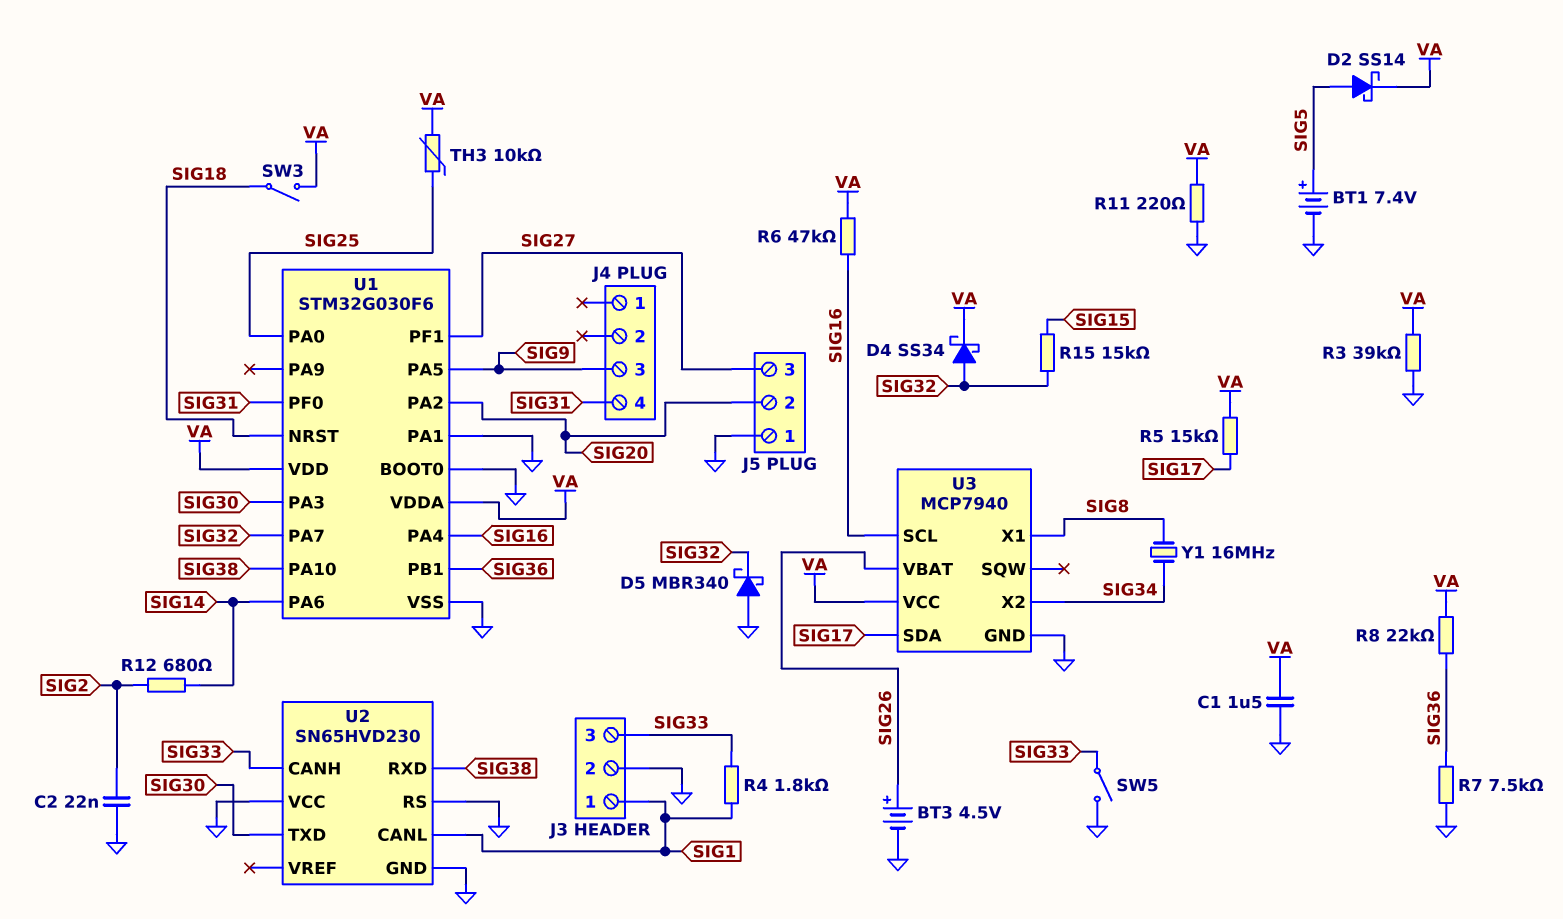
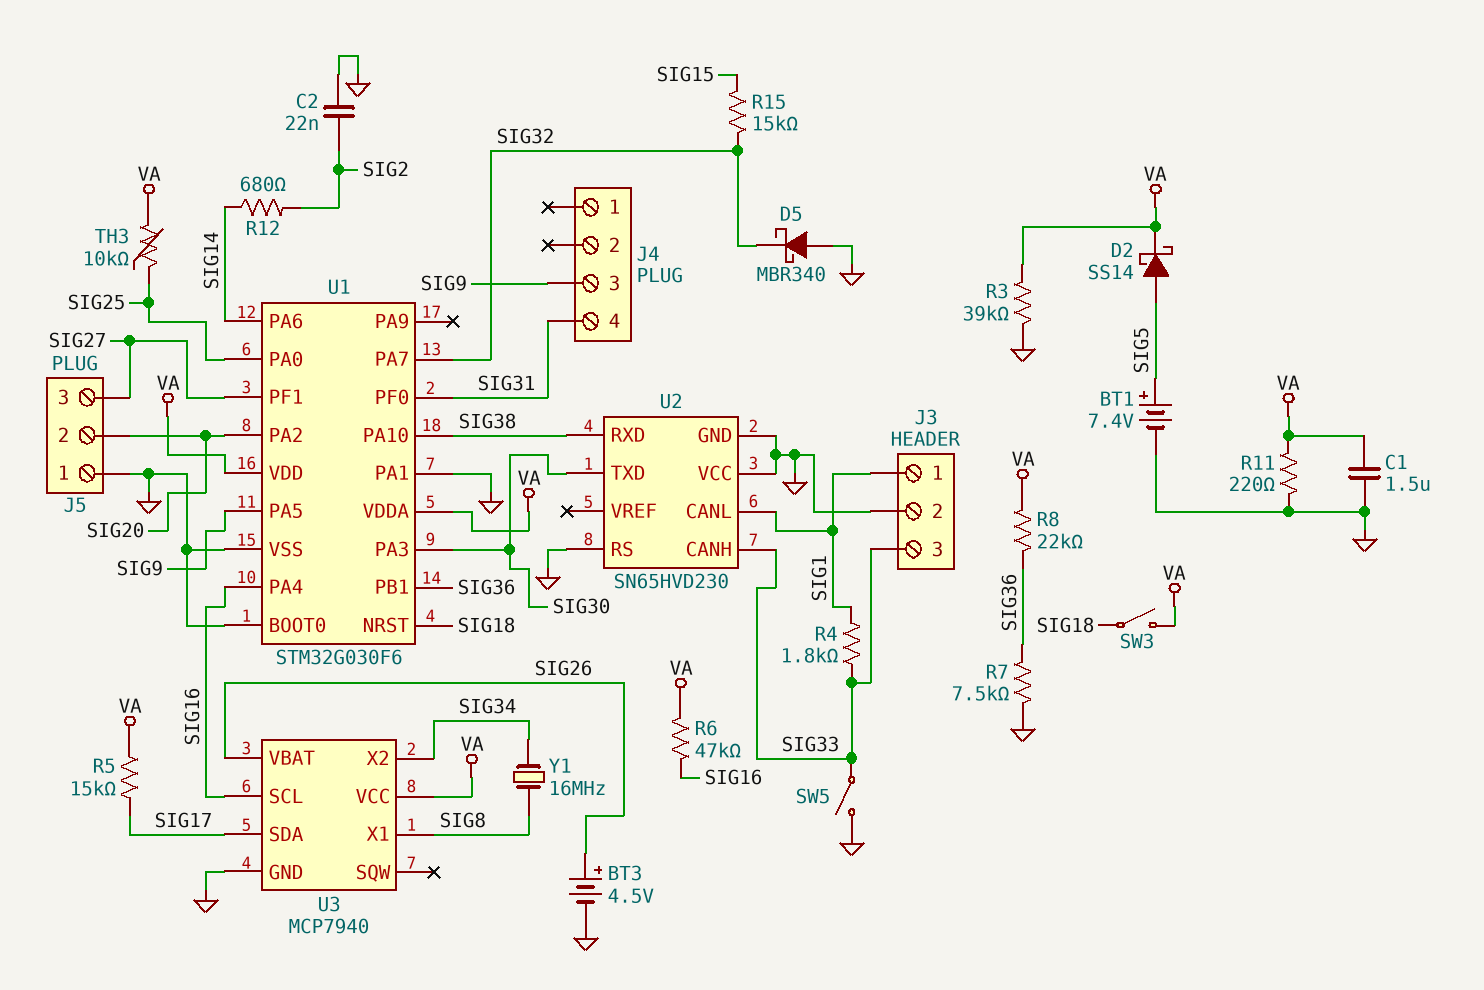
D4: schottky SS34 (A SIG32, K VA) -> none

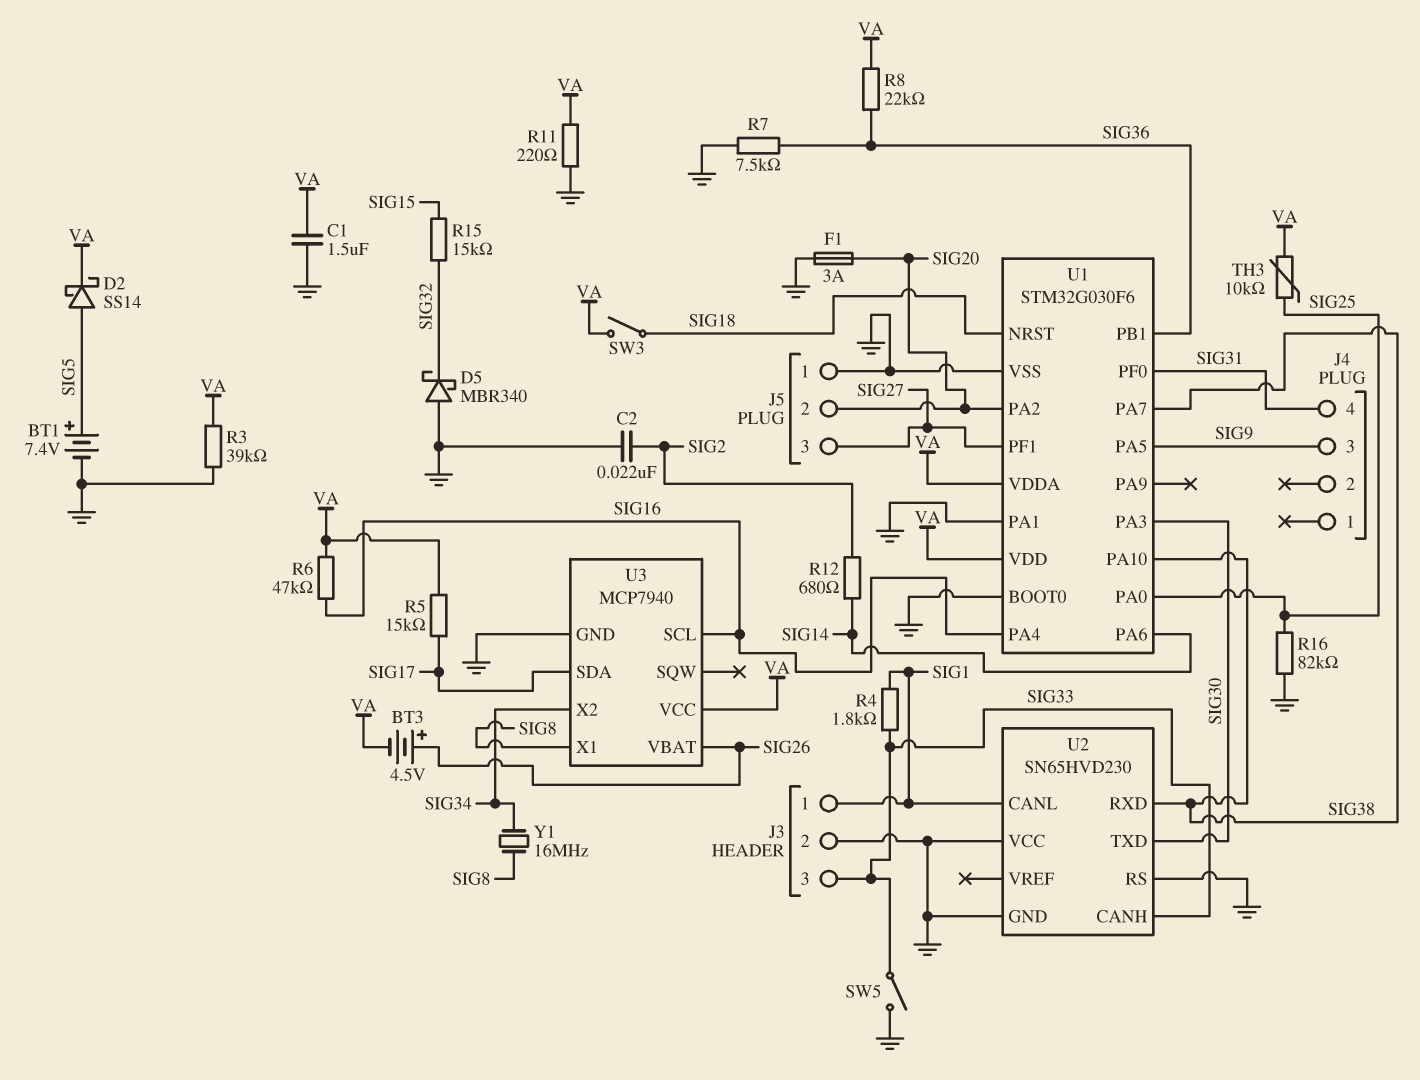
BT3: 4.5V (plus SIG26, minus GND) -> 4.5V (plus SIG26, minus VA)
F1: none -> 3A (GND, SIG20)
R16: none -> 82k (GND, SIG25)
U1 pin PA7: SIG32 -> SIG38

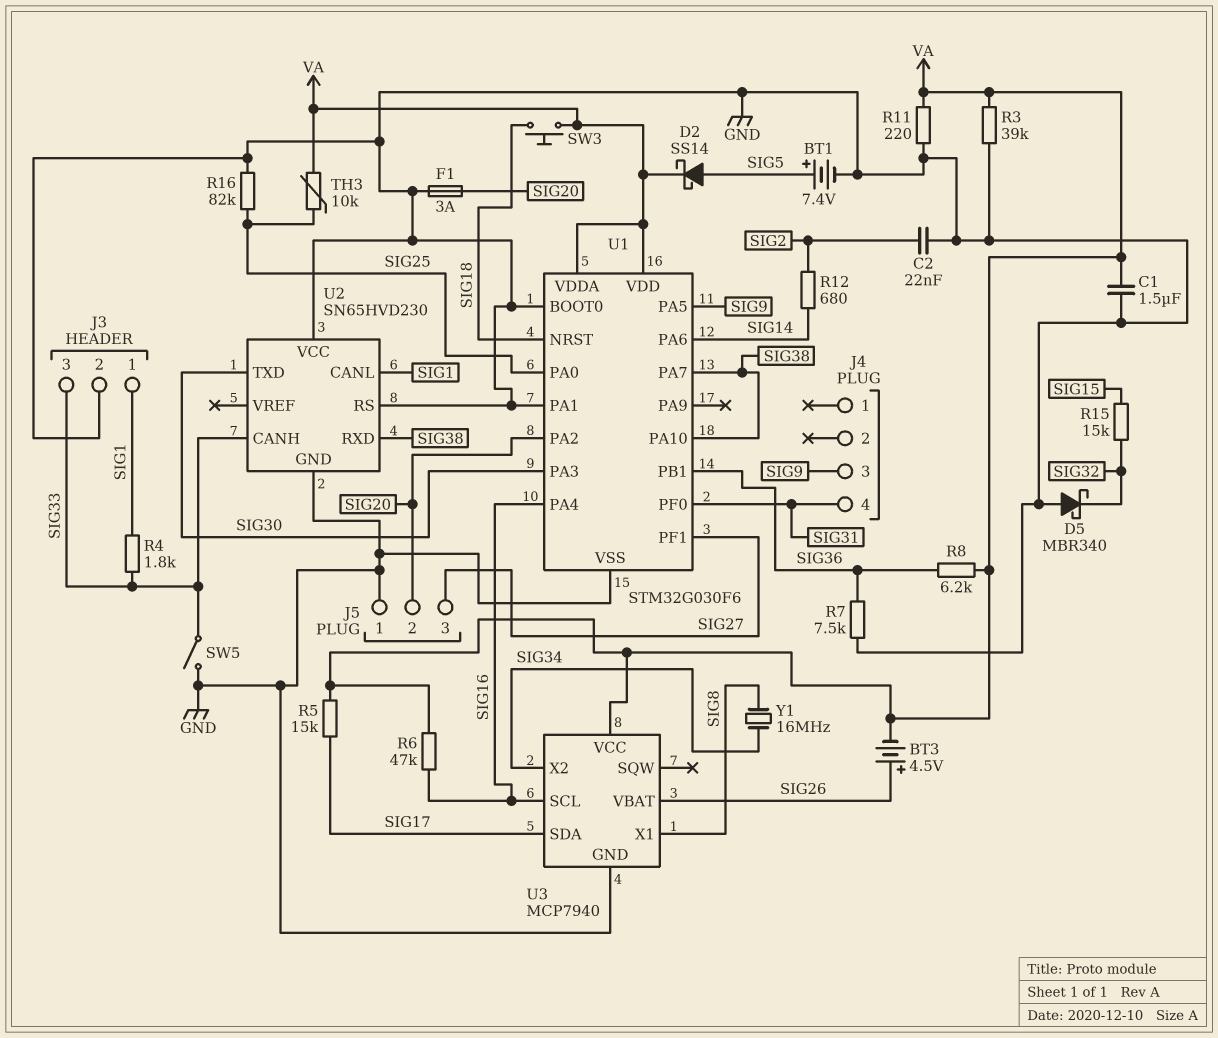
R8: 22k (SIG36, VA) -> 6.2k (SIG36, VA)
SW3: switch (SIG18, VA) -> button (SIG18, VA)

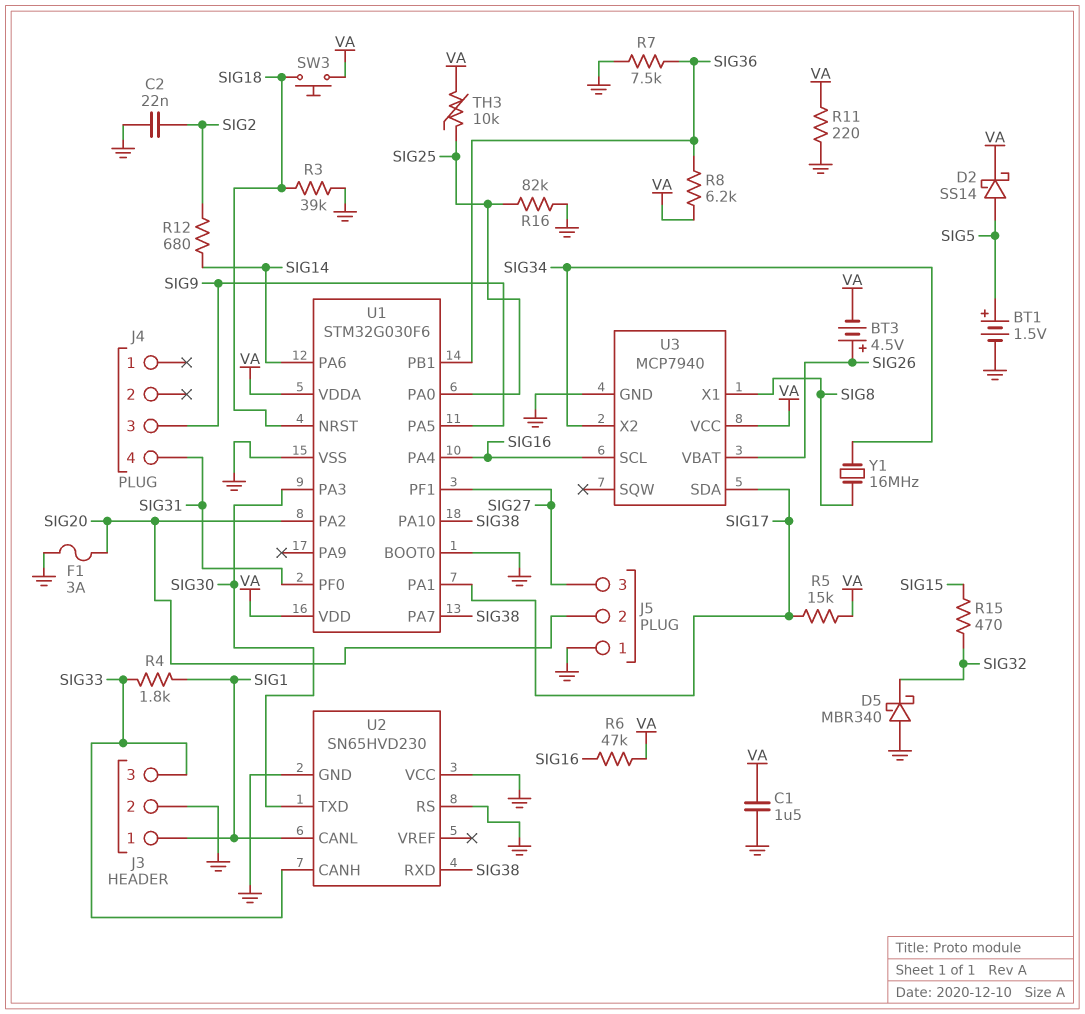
BT1: 7.4V (plus SIG5, minus GND) -> 1.5V (plus SIG5, minus GND)
R3: 39k (GND, VA) -> 39k (GND, SIG18)
R15: 15k (SIG15, SIG32) -> 470 (SIG15, SIG32)
SW5: switch (GND, SIG33) -> none
U1 pin PA1: GND -> SIG17

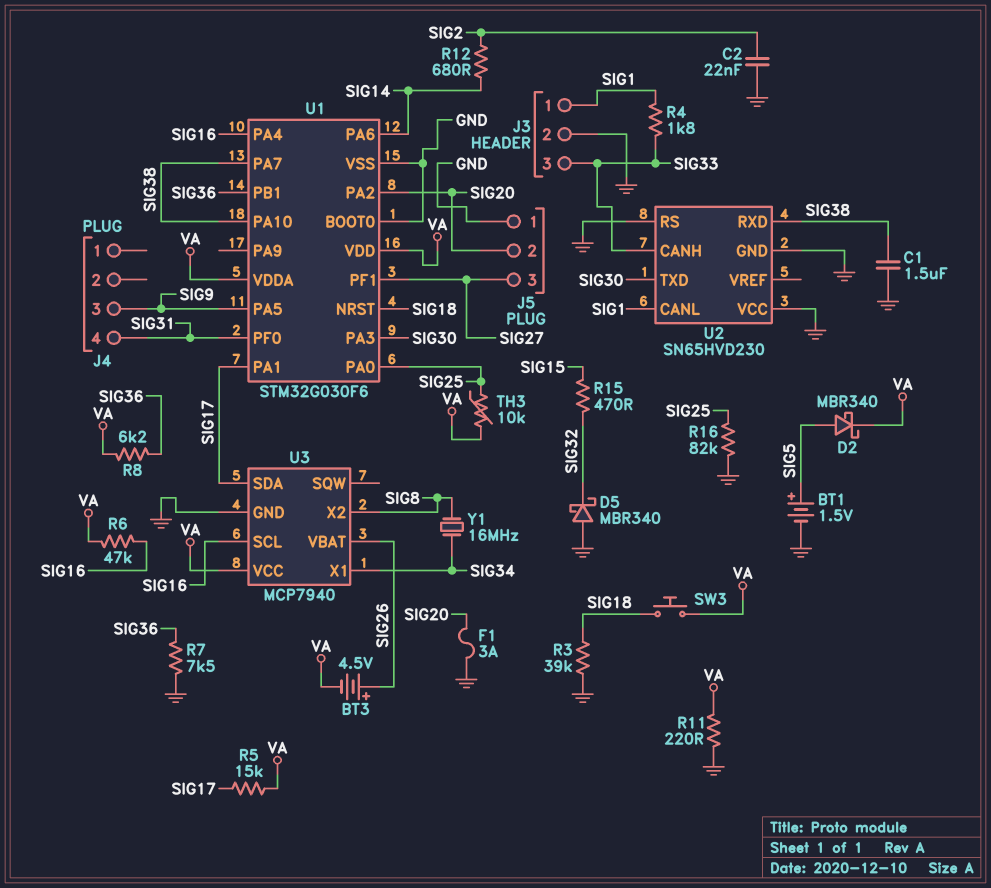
C1: 1.5uF (GND, VA) -> 1.5uF (GND, SIG38)
D2: schottky SS14 (A SIG5, K VA) -> schottky MBR340 (A SIG5, K VA)
U3 pin X1: SIG8 -> SIG34
U3 pin X2: SIG34 -> SIG8

